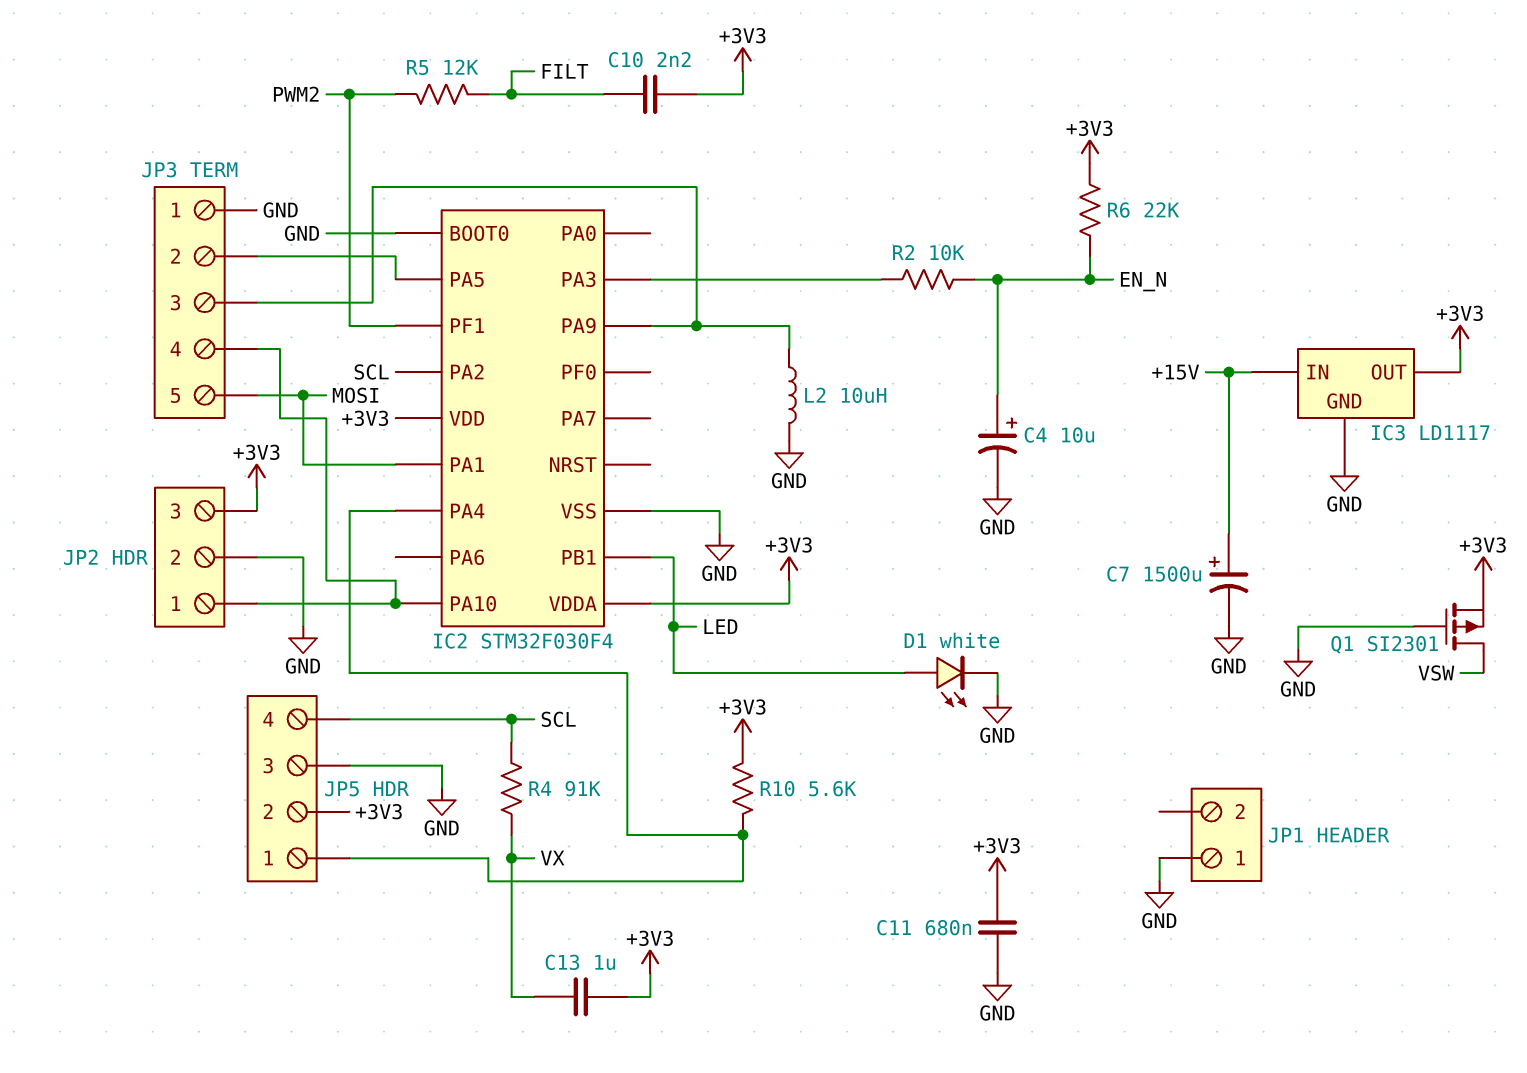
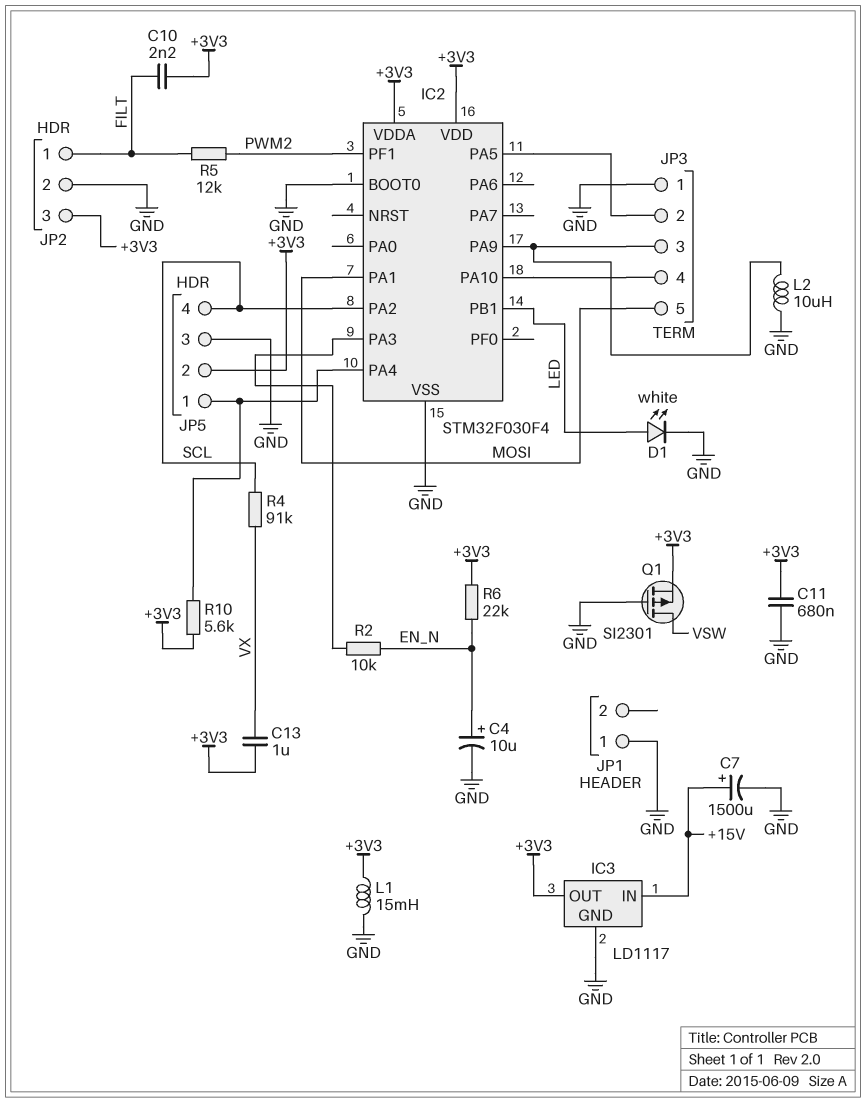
JP2 pin 1: IC2/PA10 -> FILT
L1: none -> 15mH (+3V3, GND)

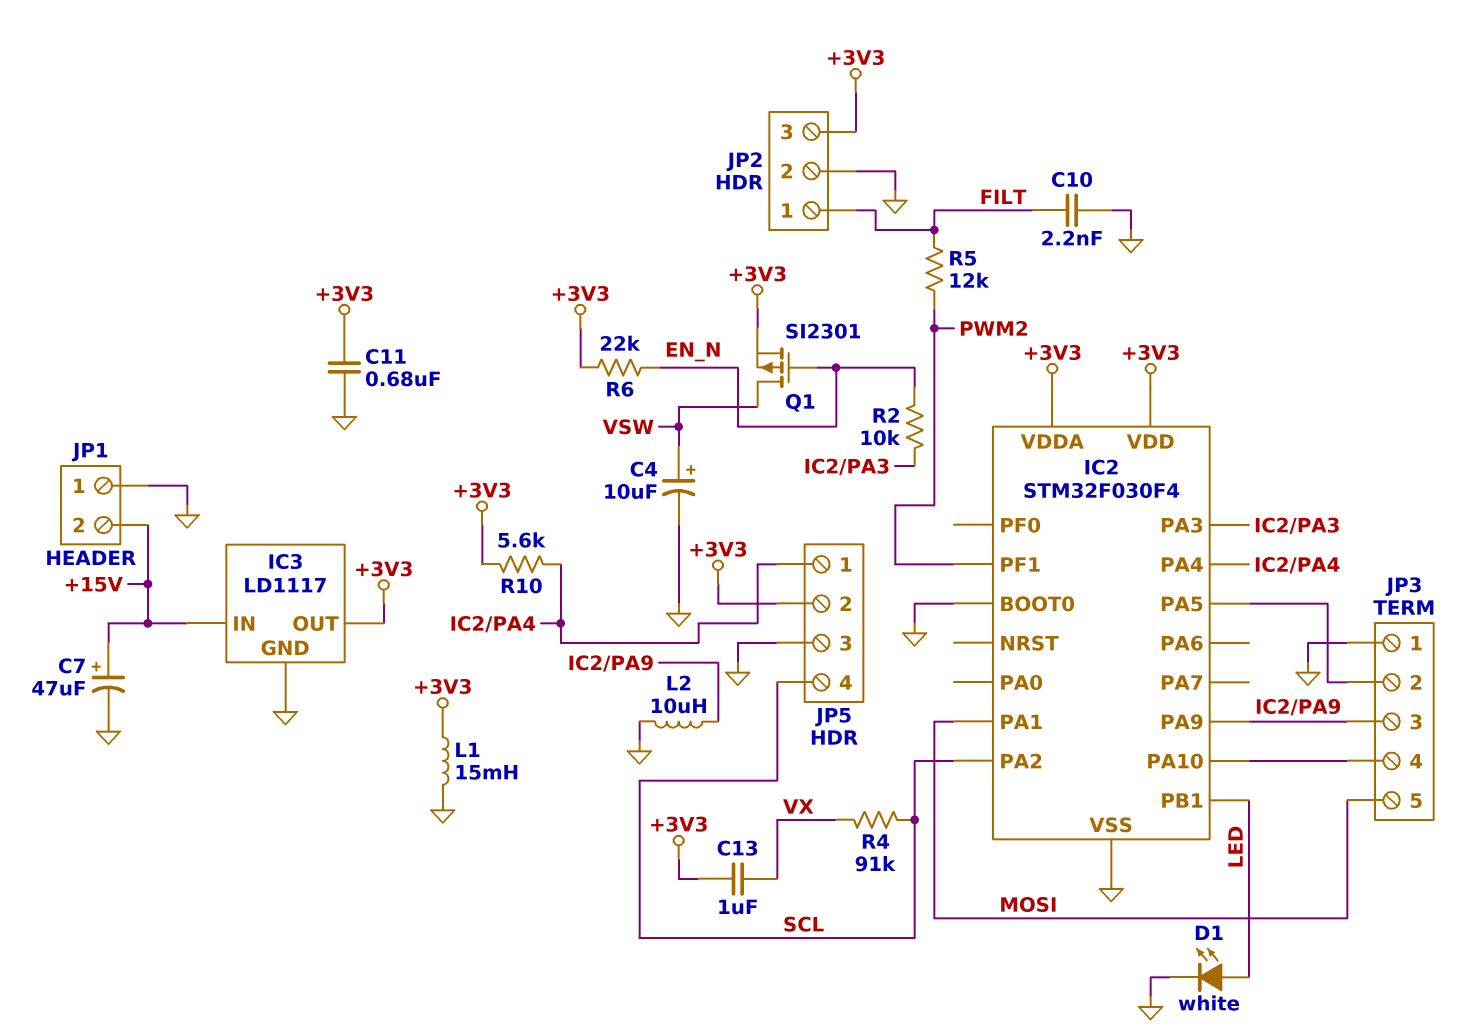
C4: 10uF (plus EN_N, minus GND) -> 10uF (plus VSW, minus GND)
C7: 1500uF (plus +15V, minus GND) -> 47uF (plus +15V, minus GND)
C10: 2.2nF (+3V3, FILT) -> 2.2nF (FILT, GND)
JP1 pin 2: none -> +15V
Q1: PMOS SI2301 (G GND, D VSW, S +3V3) -> PMOS SI2301 (G EN_N, D VSW, S +3V3)

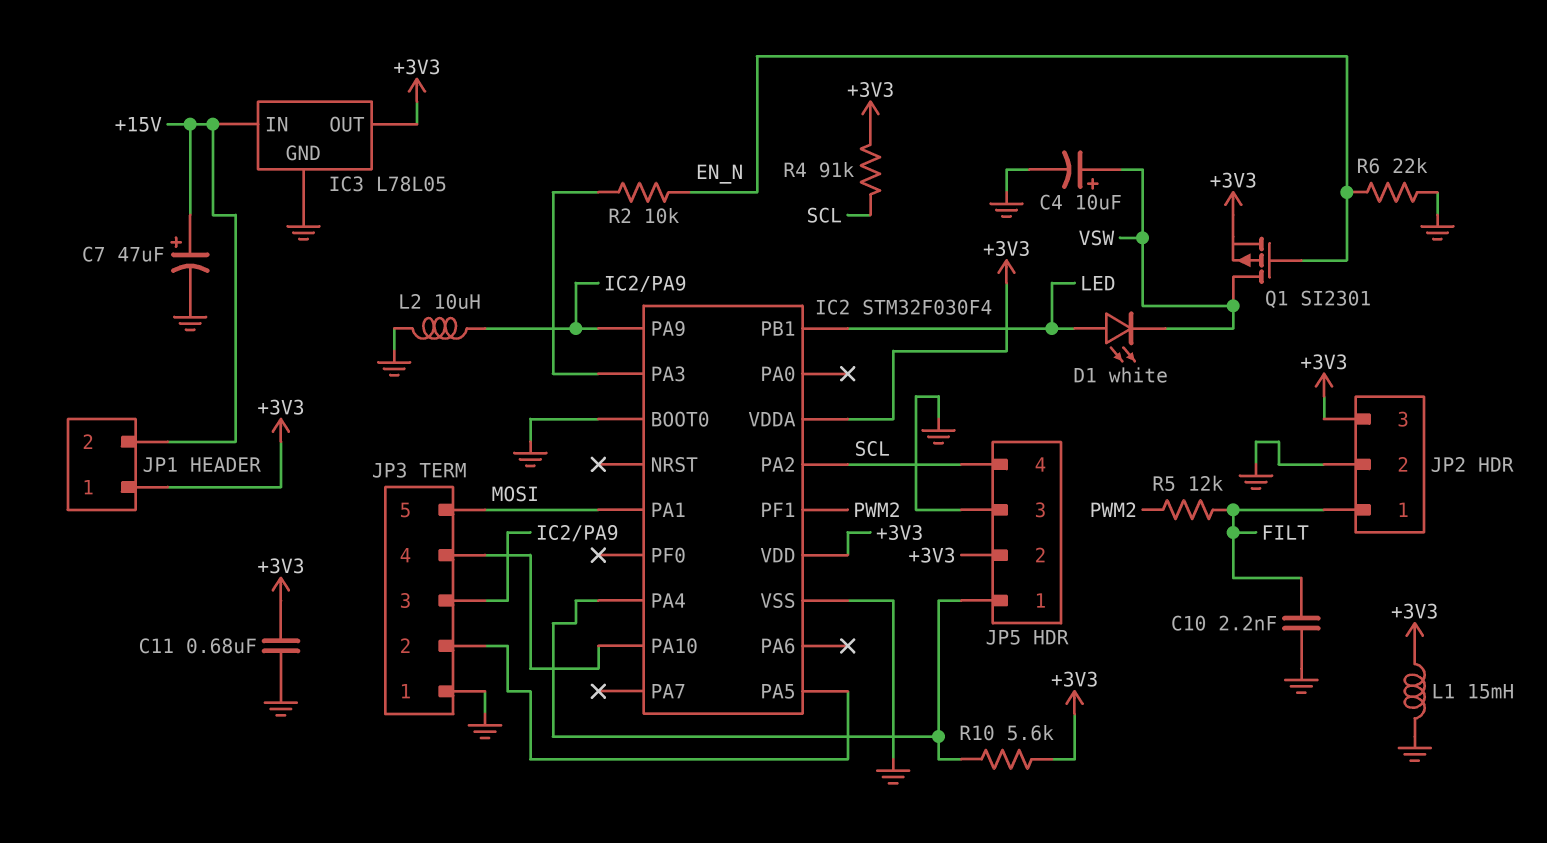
C13: 1uF (+3V3, VX) -> none
D1: LED white (A LED, K GND) -> LED white (A LED, K VSW)
IC3: LD1117 -> L78L05
JP1 pin 1: GND -> +3V3
R4: 91k (SCL, VX) -> 91k (+3V3, SCL)
R6: 22k (+3V3, EN_N) -> 22k (EN_N, GND)

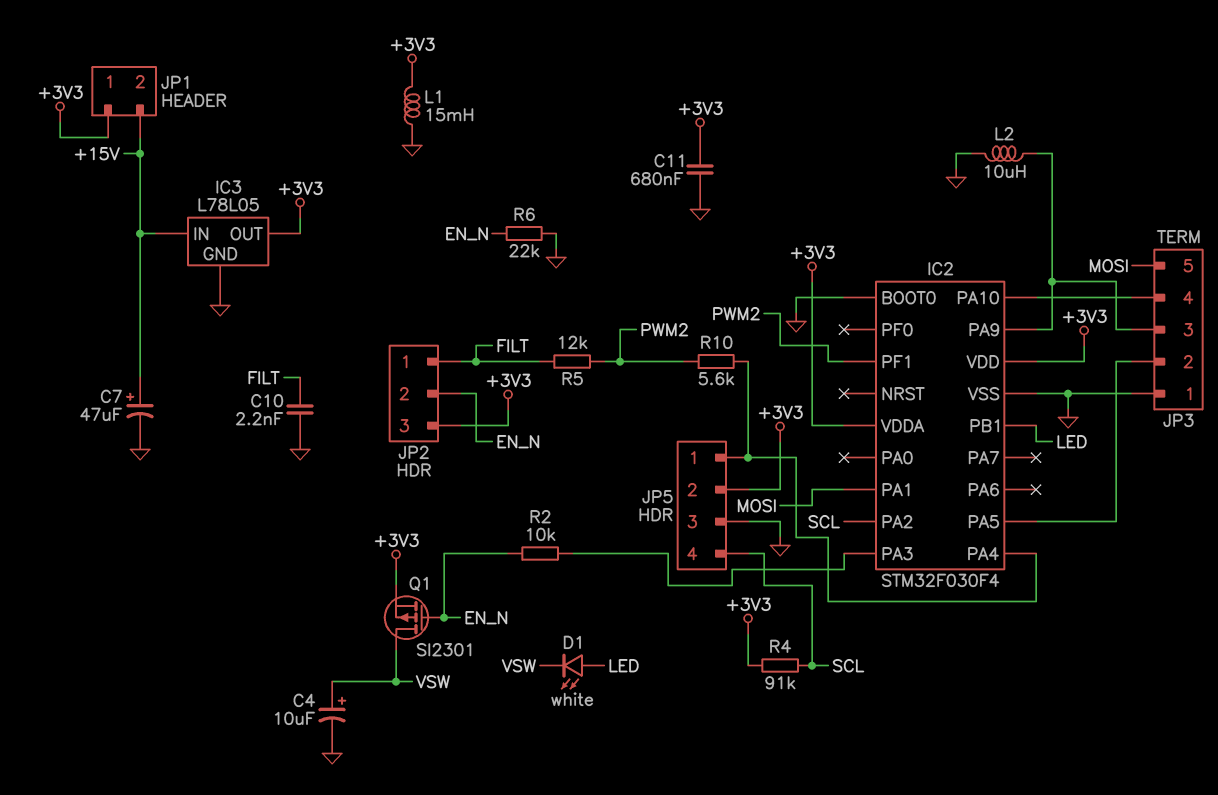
JP2 pin 2: GND -> EN_N
R10: 5.6k (+3V3, IC2/PA4) -> 5.6k (IC2/PA4, PWM2)

